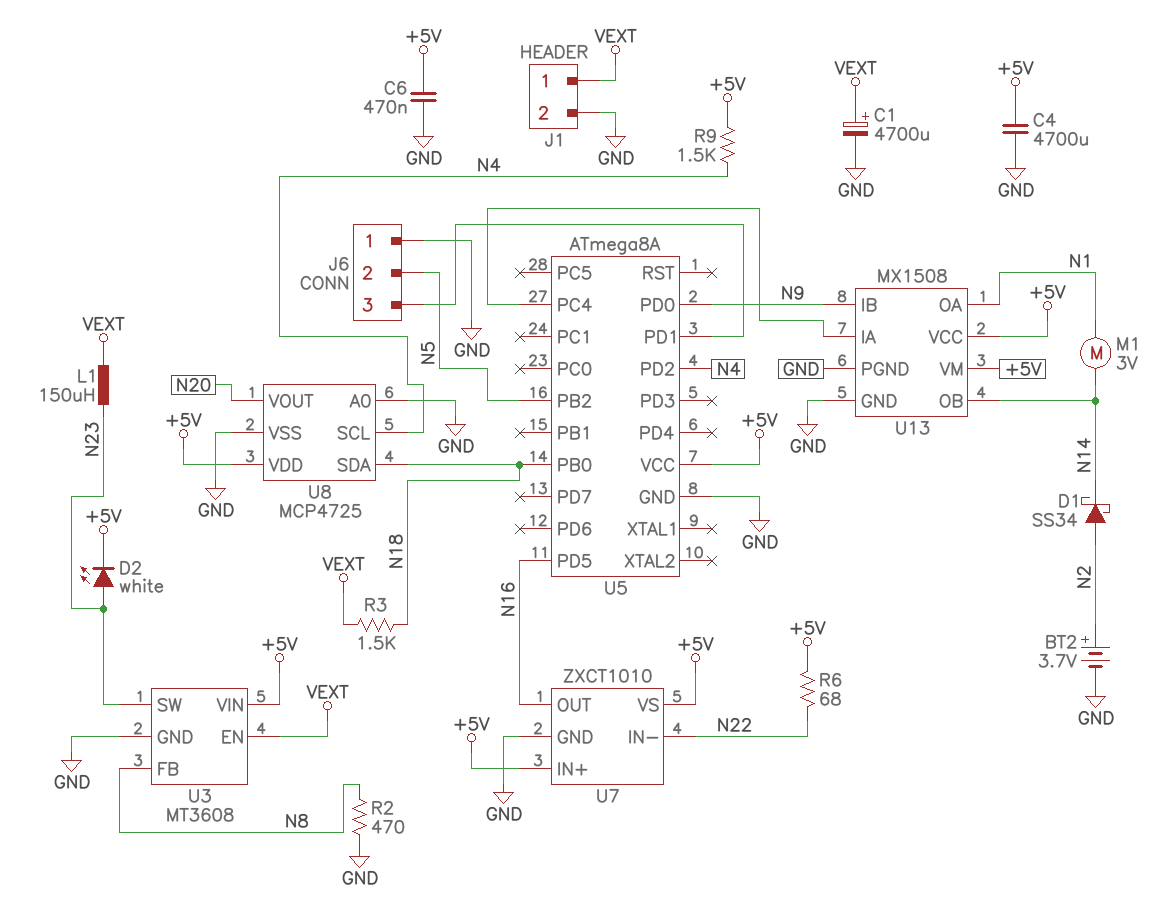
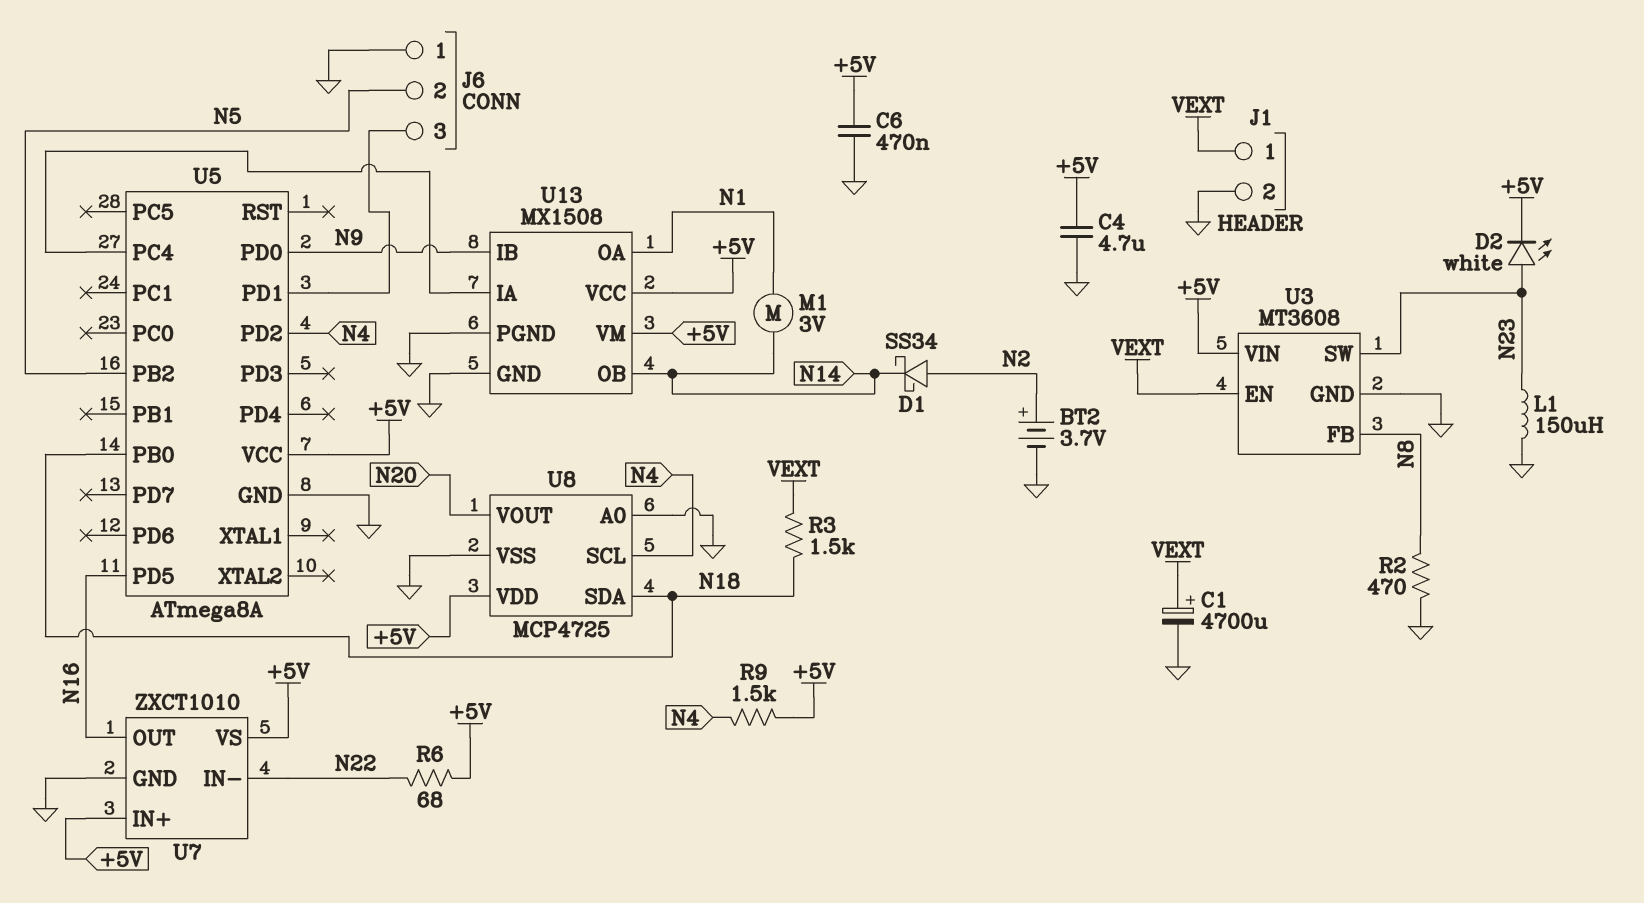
C4: 4700uF (+5V, GND) -> 4.7uF (+5V, GND)
L1: 150uH (N23, VEXT) -> 150uH (GND, N23)

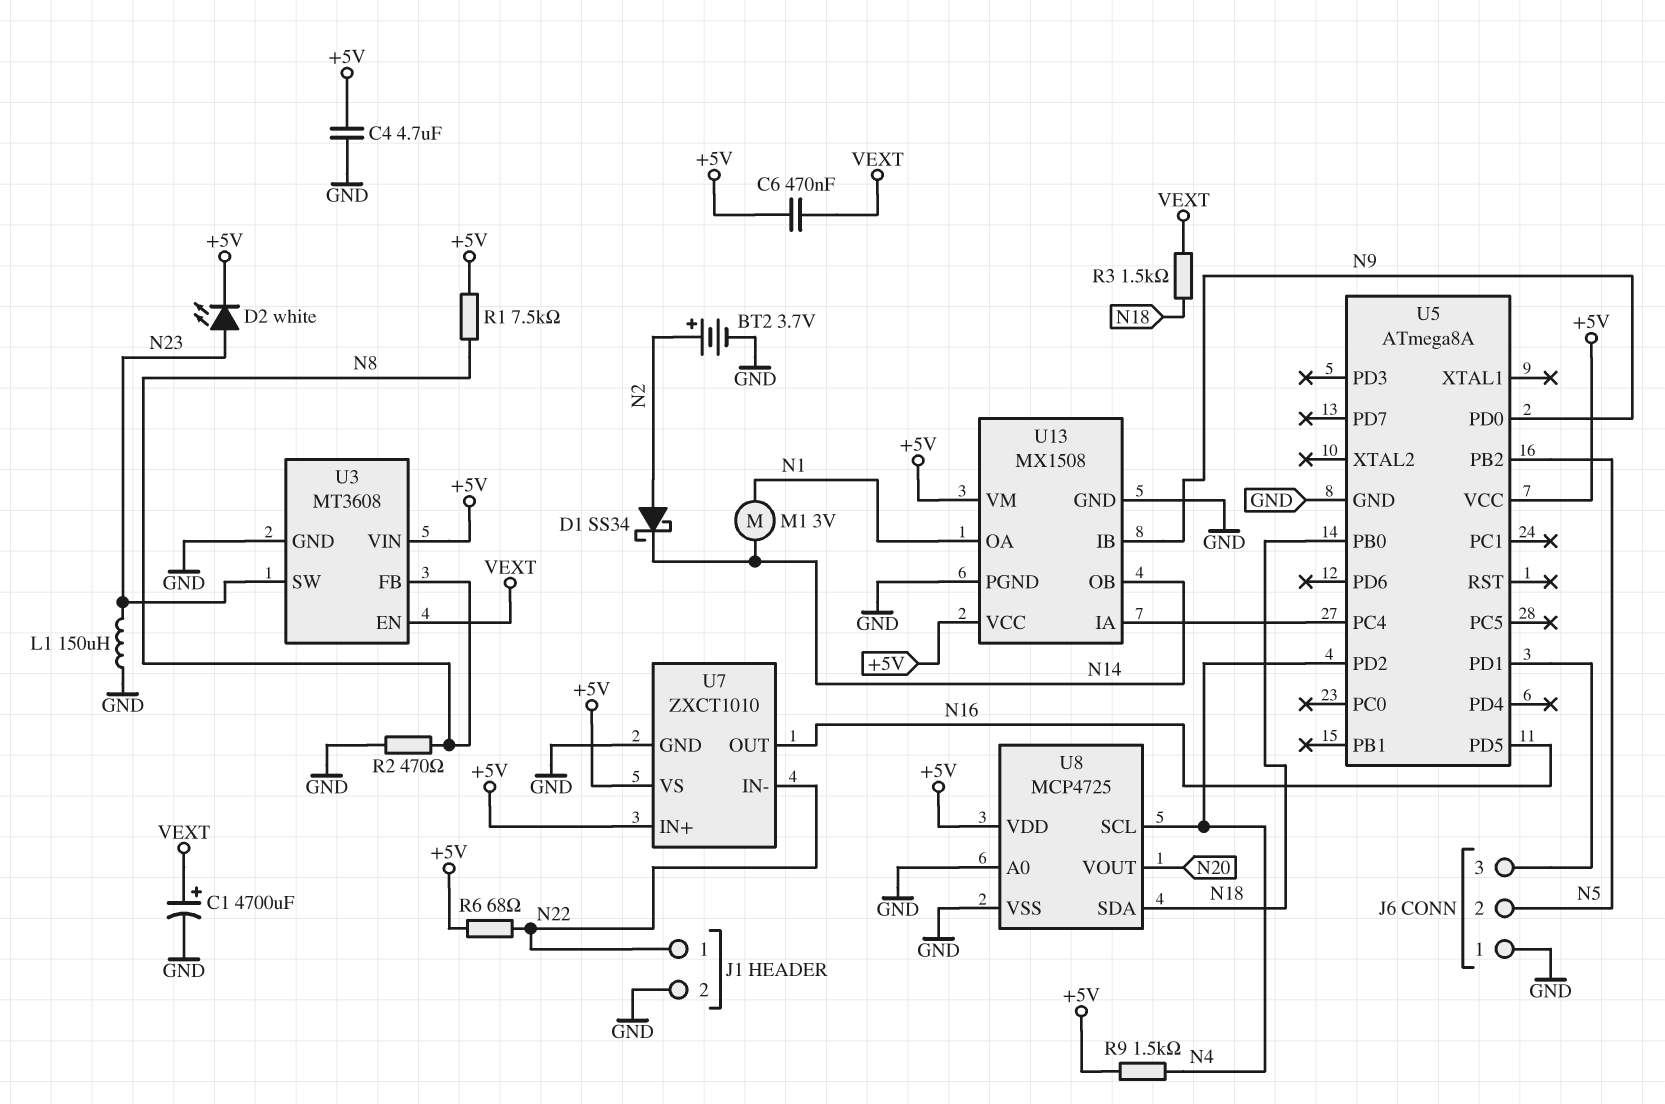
C6: 470nF (+5V, GND) -> 470nF (+5V, VEXT)
J1 pin 1: VEXT -> N22
R1: none -> 7.5k (+5V, N8)

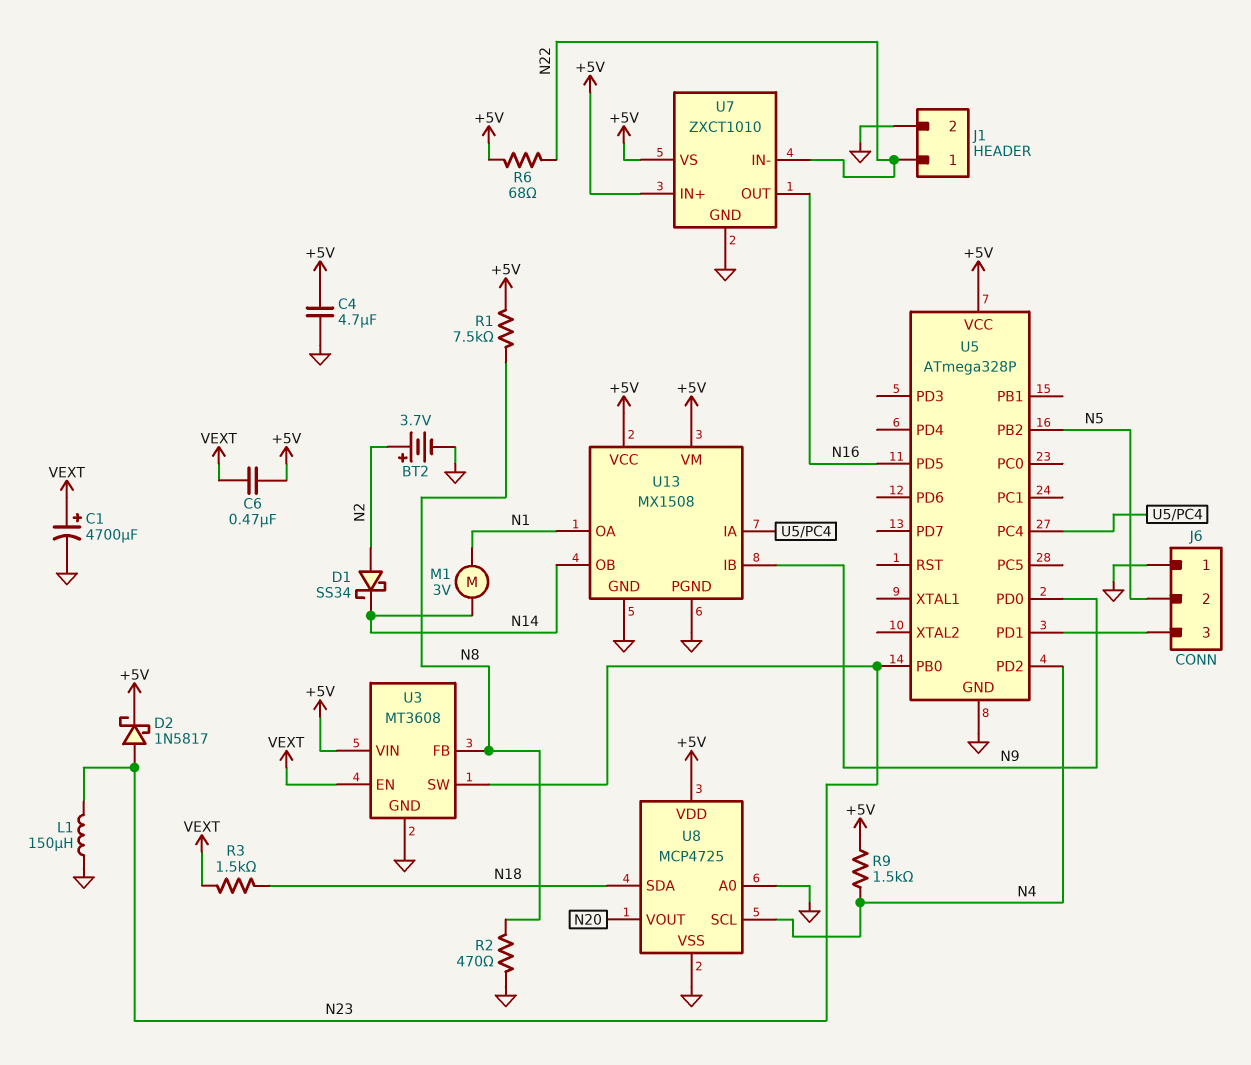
D2: LED white (A N23, K +5V) -> schottky 1N5817 (A N23, K +5V)
U5: ATmega8A -> ATmega328P
U5 pin PB0: N18 -> N23

